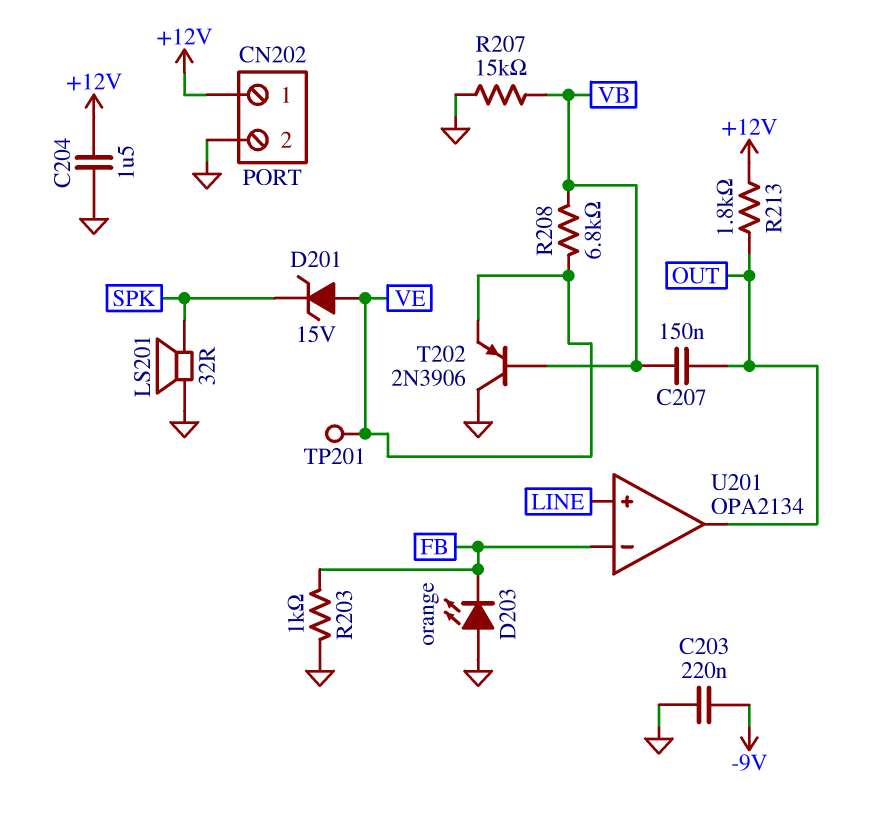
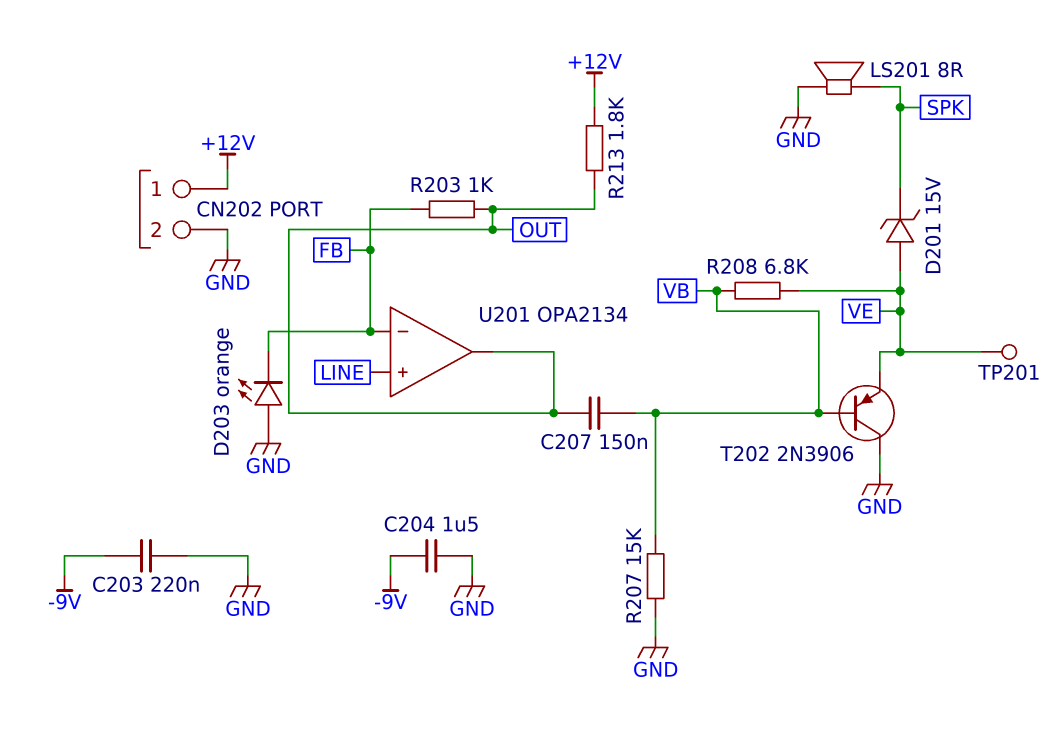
C204: 1.5uF (+12V, GND) -> 1.5uF (-9V, GND)
LS201: speaker 32R (GND, SPK) -> speaker 8R (GND, SPK)
R203: 1k (FB, GND) -> 1k (FB, OUT)

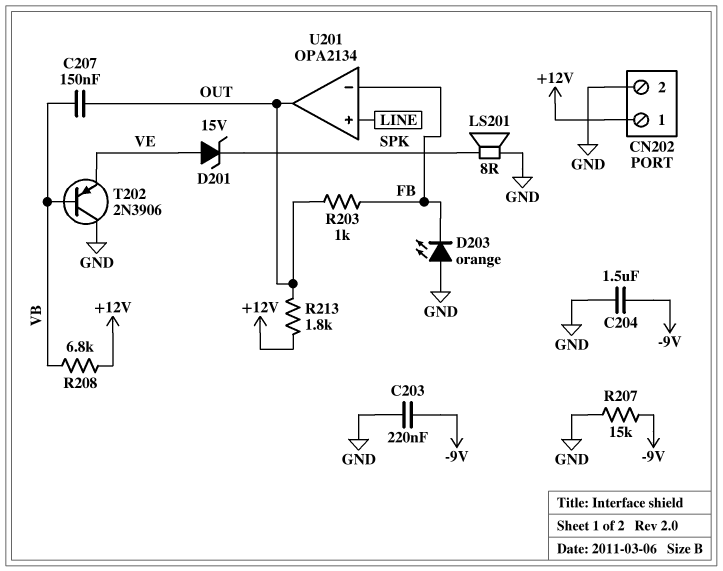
R207: 15k (GND, VB) -> 15k (-9V, GND)
R208: 6.8k (VB, VE) -> 6.8k (+12V, VB)
TP201: test point (VE) -> none

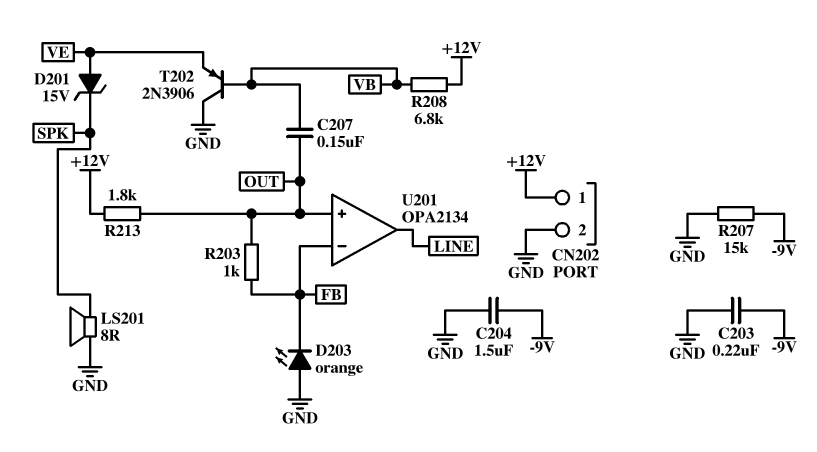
U201 pin in+: LINE -> OUT
U201 pin out: OUT -> LINE

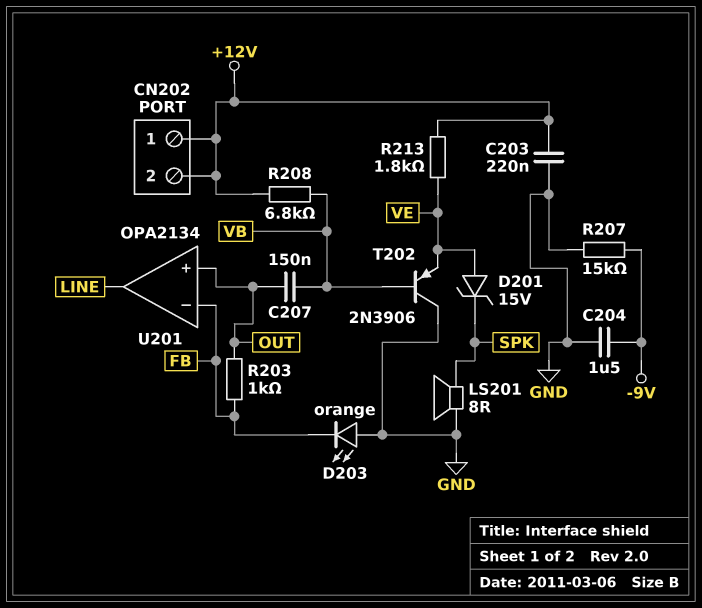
C203: 220nF (-9V, GND) -> 220nF (+12V, GND)
CN202 pin 2: GND -> +12V
R213: 1.8k (+12V, OUT) -> 1.8k (+12V, VE)

